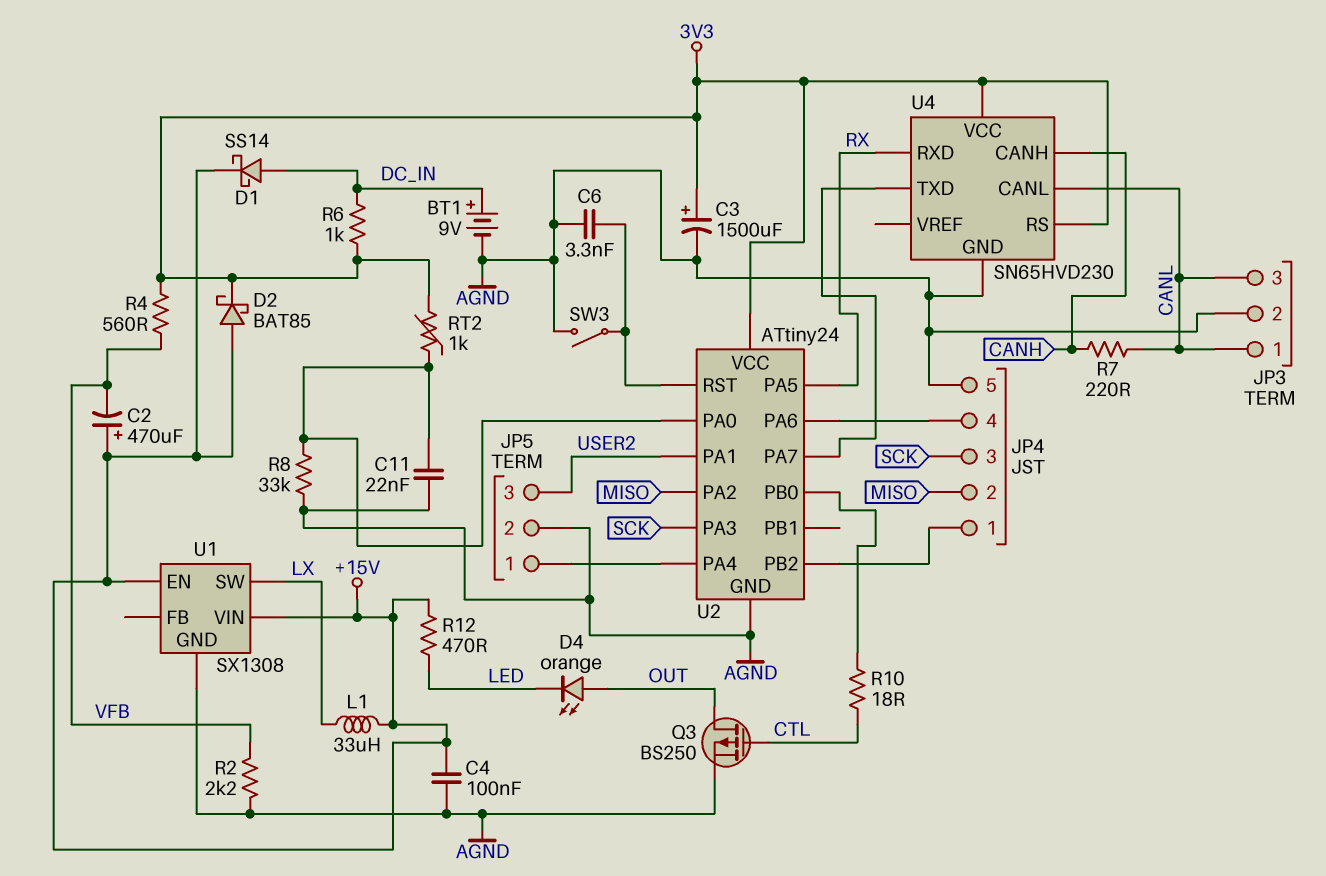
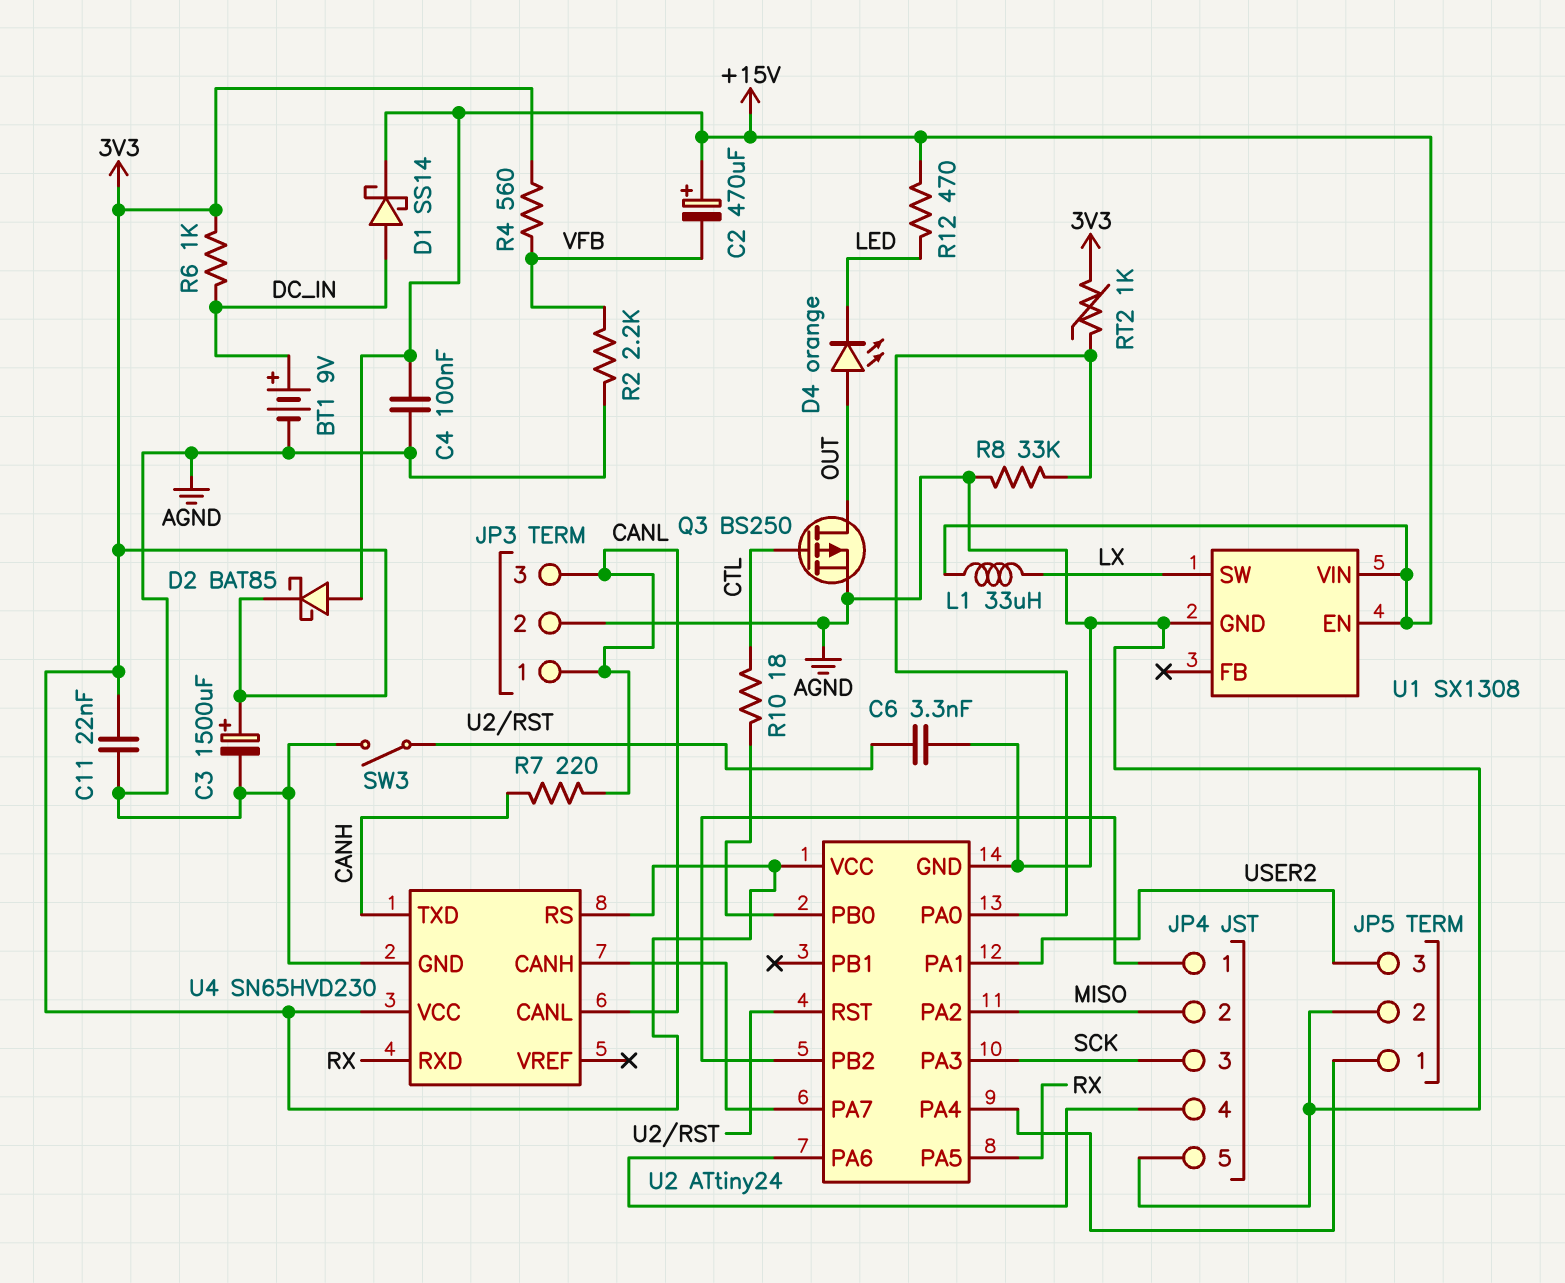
C11: 22nF (AGND, U2/PA0) -> 22nF (3V3, AGND)
U4 pin CANH: CANH -> U2/PA7
U4 pin TXD: U2/PA7 -> CANH

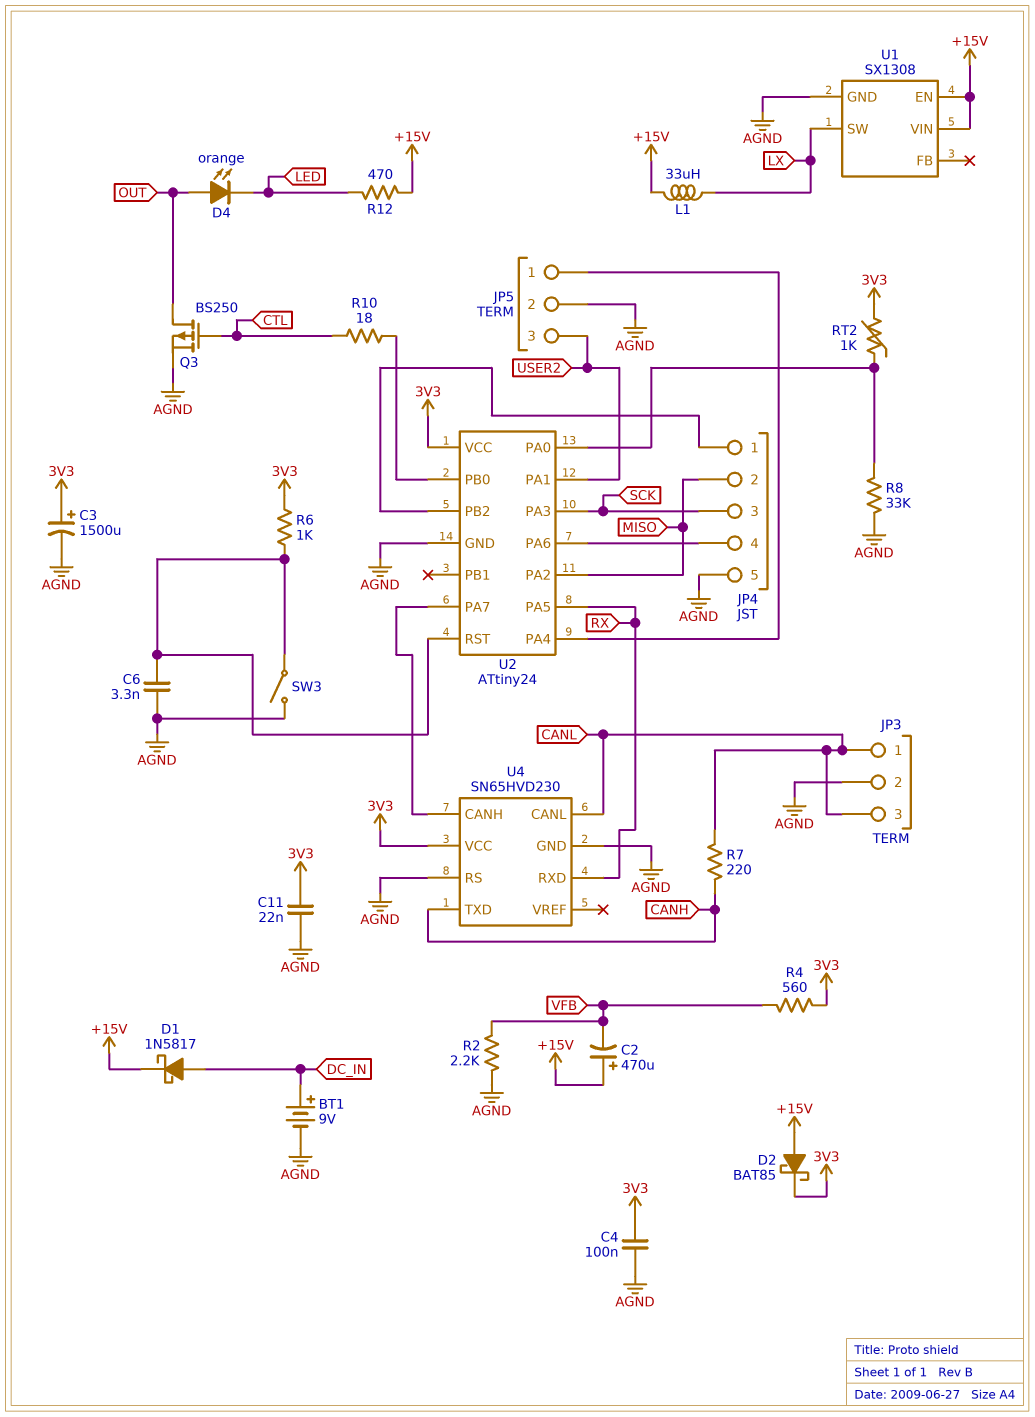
C4: 100nF (+15V, AGND) -> 100nF (3V3, AGND)
D1: schottky SS14 (A DC_IN, K +15V) -> schottky 1N5817 (A DC_IN, K +15V)
R6: 1k (3V3, DC_IN) -> 1k (3V3, U2/RST)
U4 pin RS: 3V3 -> AGND

